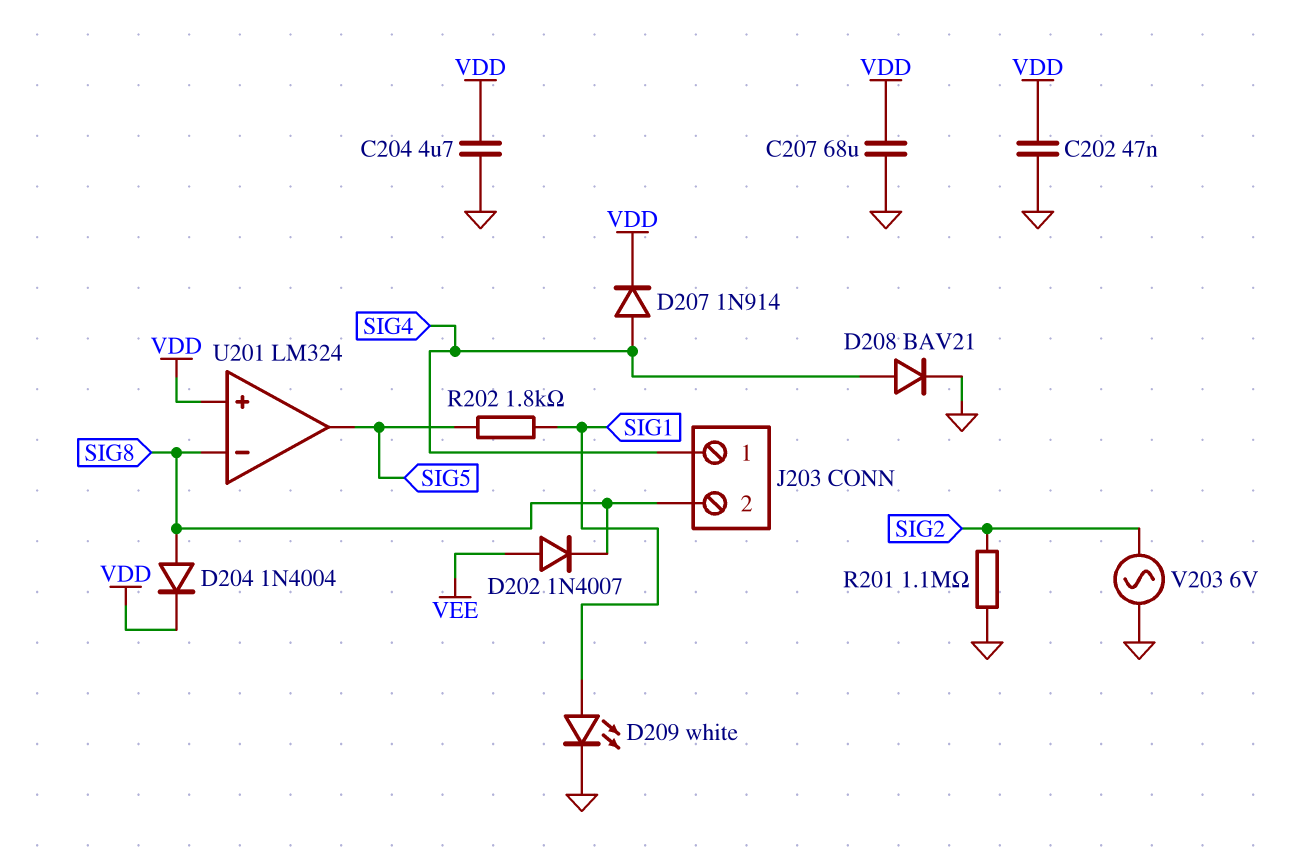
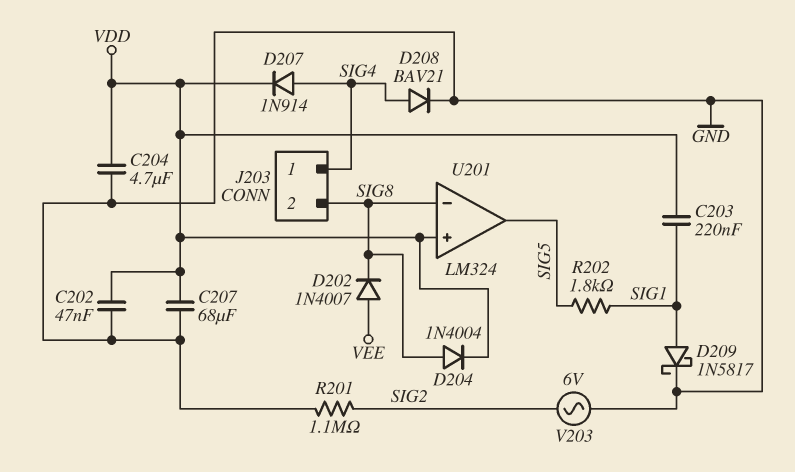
C203: none -> 220nF (SIG1, VDD)
D209: LED white (A SIG1, K GND) -> schottky 1N5817 (A SIG1, K GND)

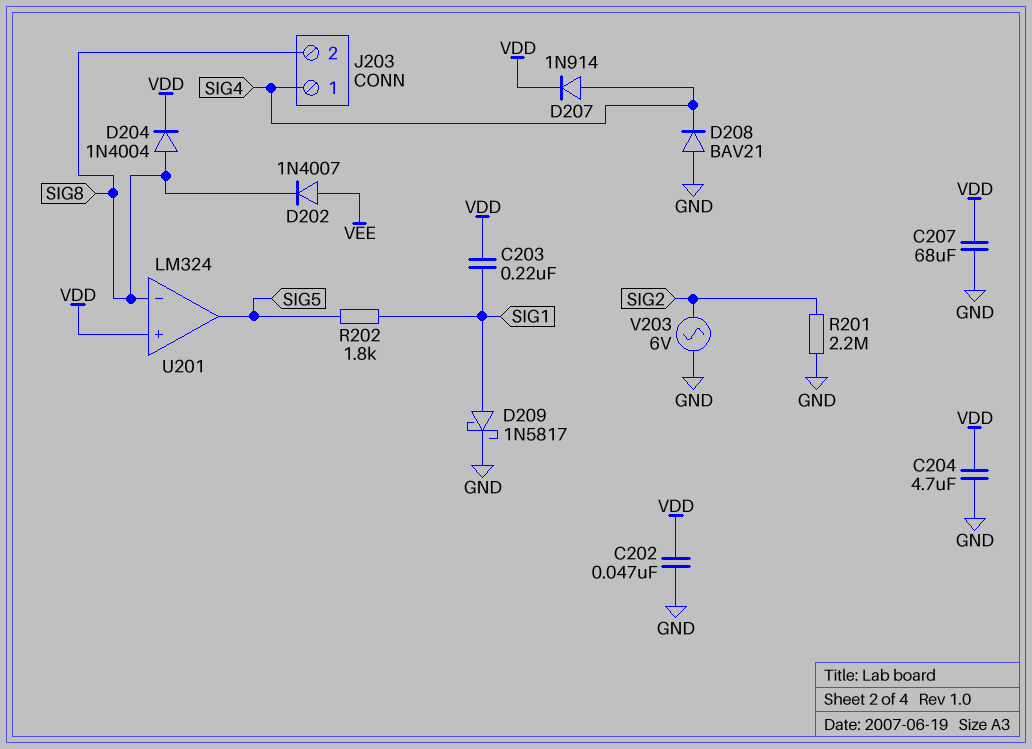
D208: diode BAV21 (A SIG4, K GND) -> diode BAV21 (A GND, K SIG4)
R201: 1.1M (GND, SIG2) -> 2.2M (GND, SIG2)

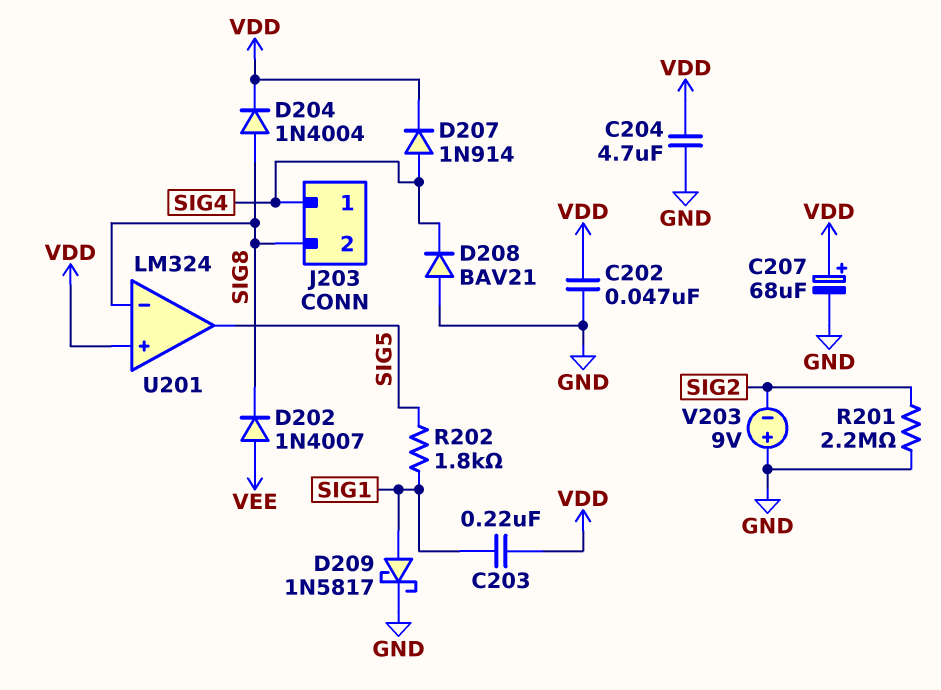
C207: 68uF (GND, VDD) -> 68uF (plus VDD, minus GND)
V203: AC 6V (GND, SIG2) -> 9V (plus GND, minus SIG2)

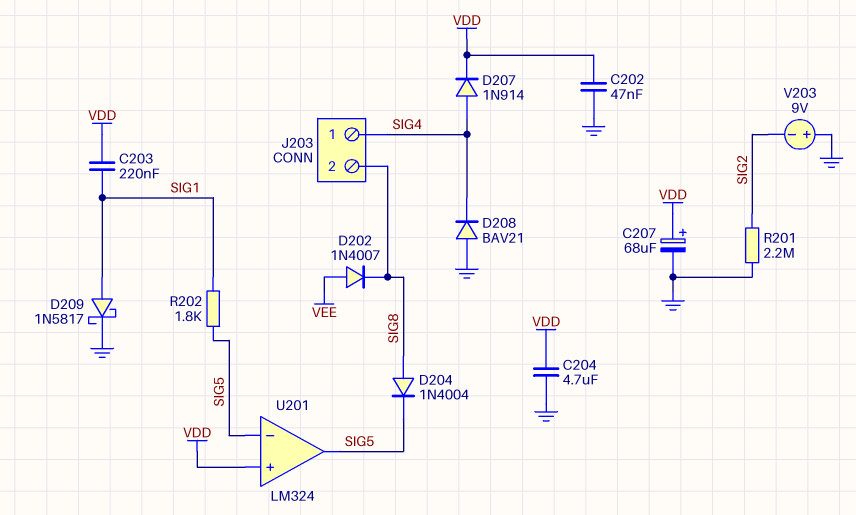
D204: diode 1N4004 (A SIG8, K VDD) -> diode 1N4004 (A SIG8, K SIG5)
U201 pin in-: SIG8 -> SIG5

